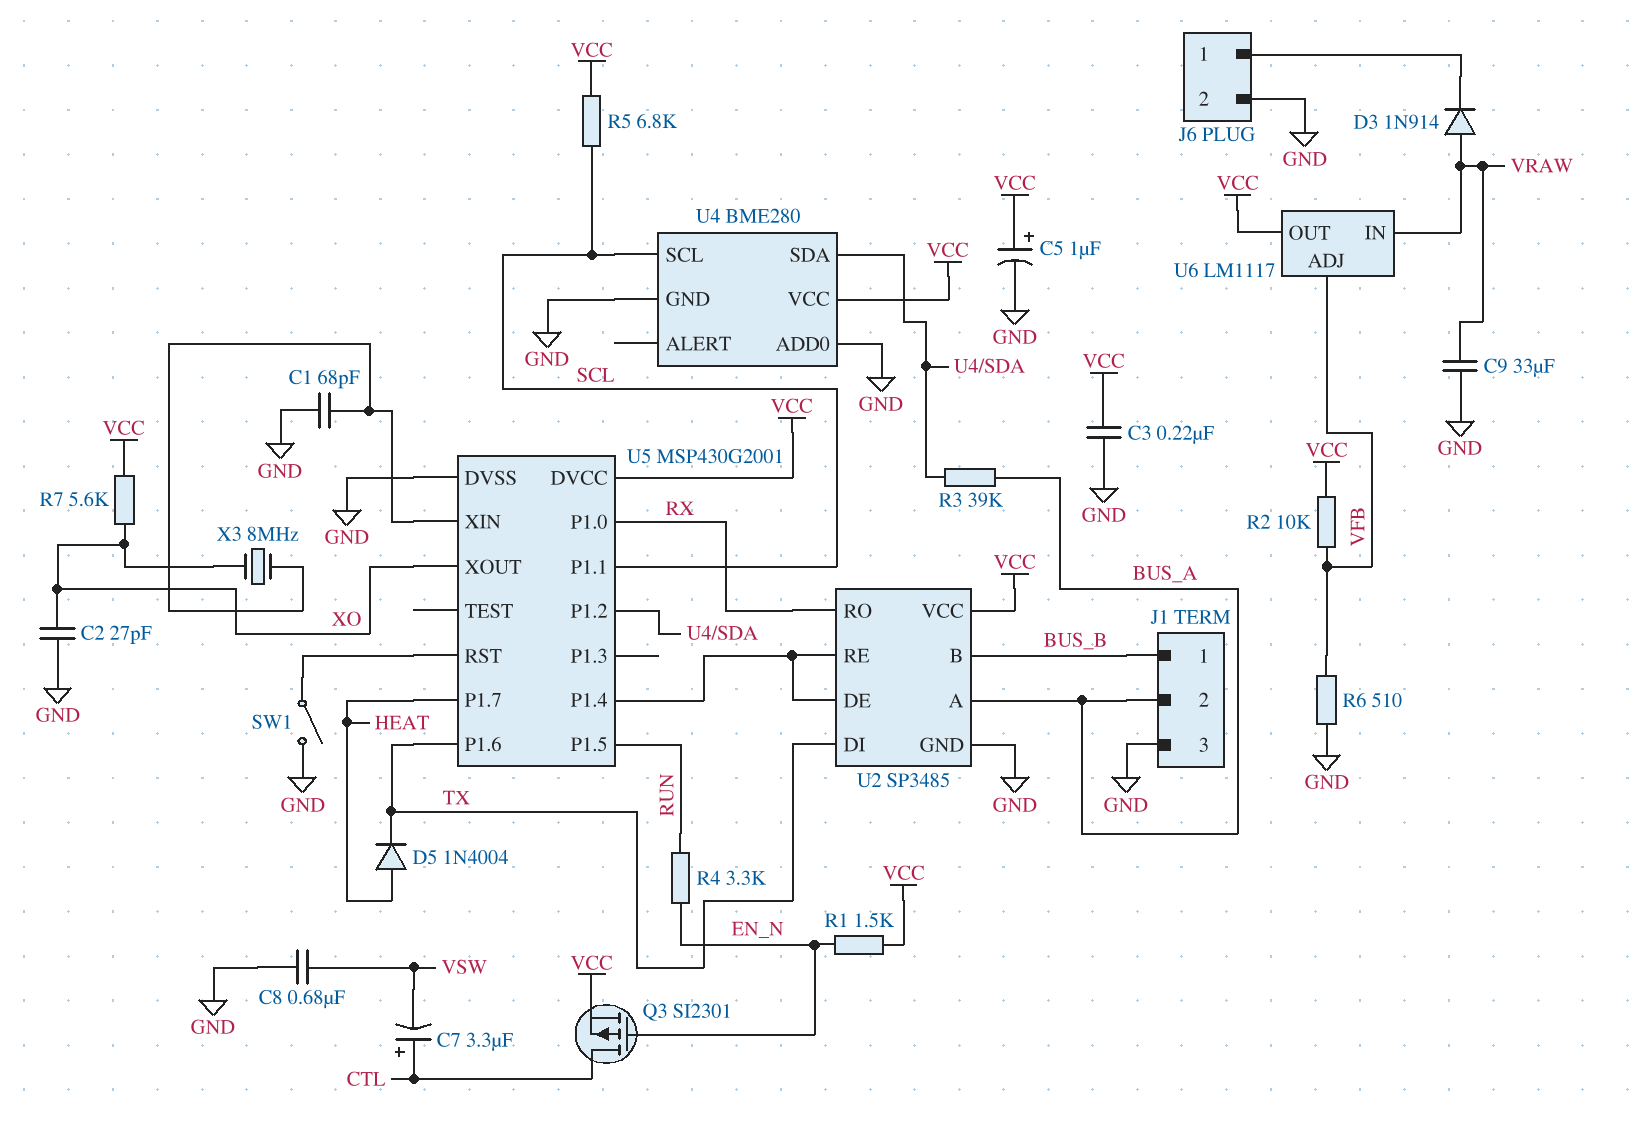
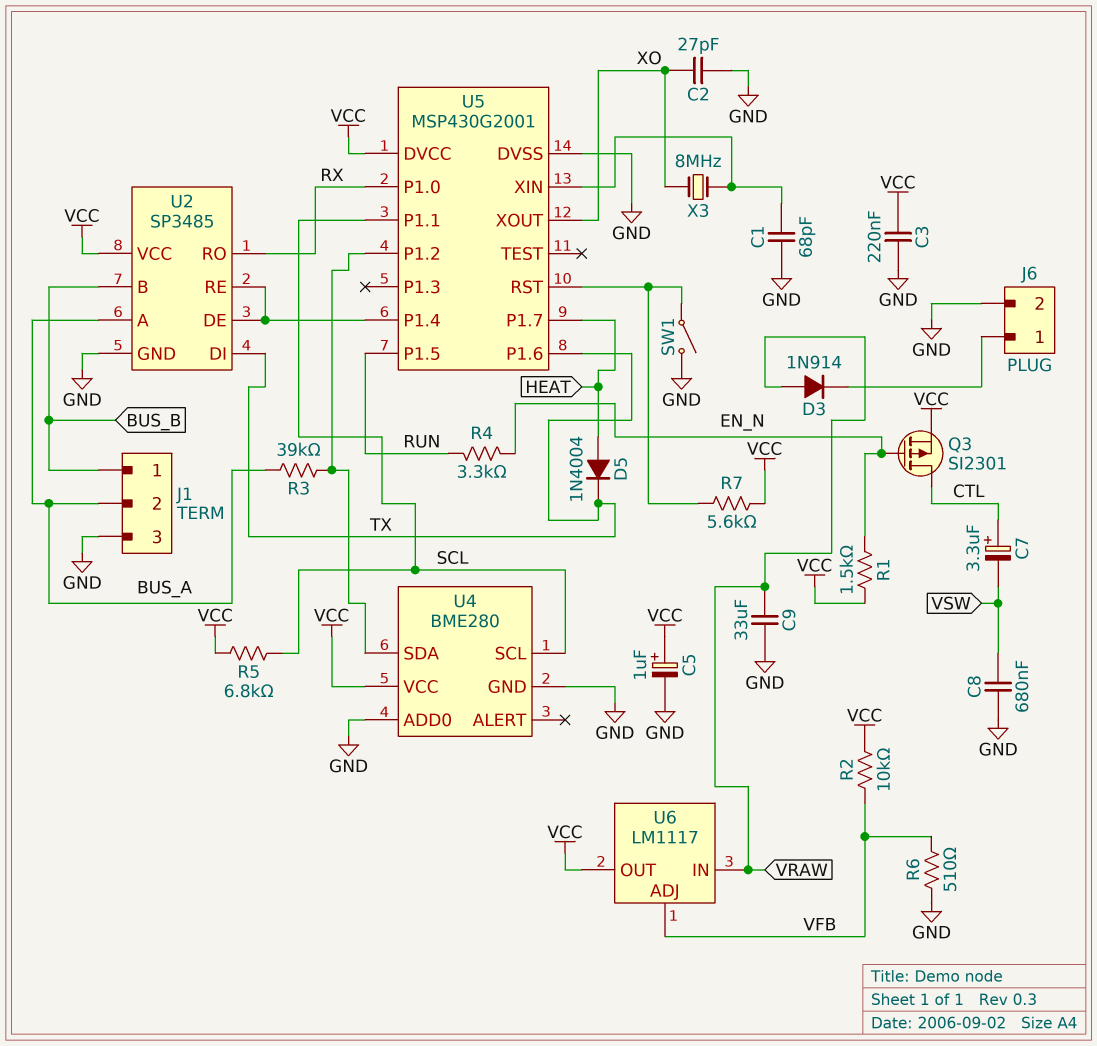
R7: 5.6k (VCC, XO) -> 5.6k (U5/RST, VCC)

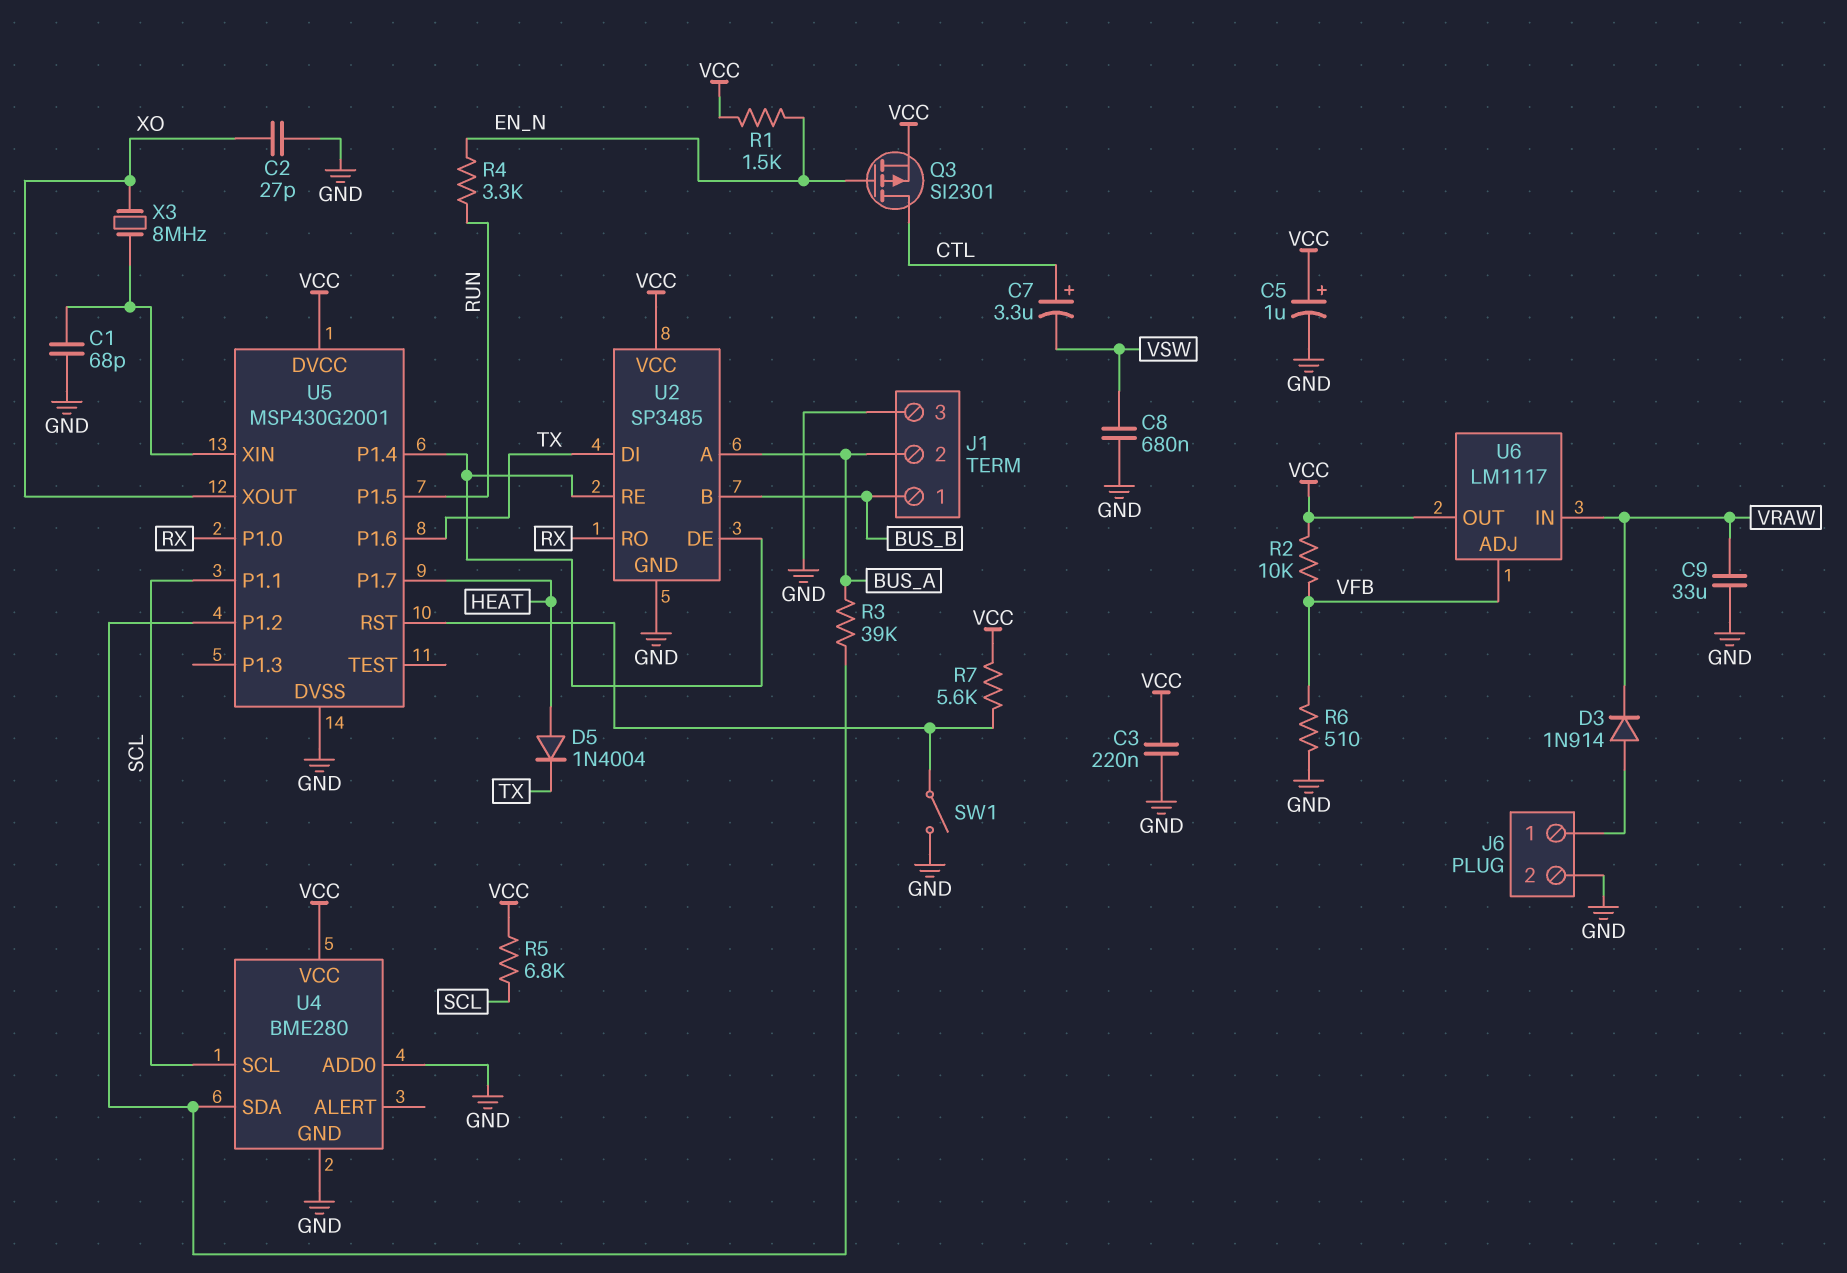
D3: diode 1N914 (A VRAW, K J6/1) -> diode 1N914 (A J6/1, K VRAW)

